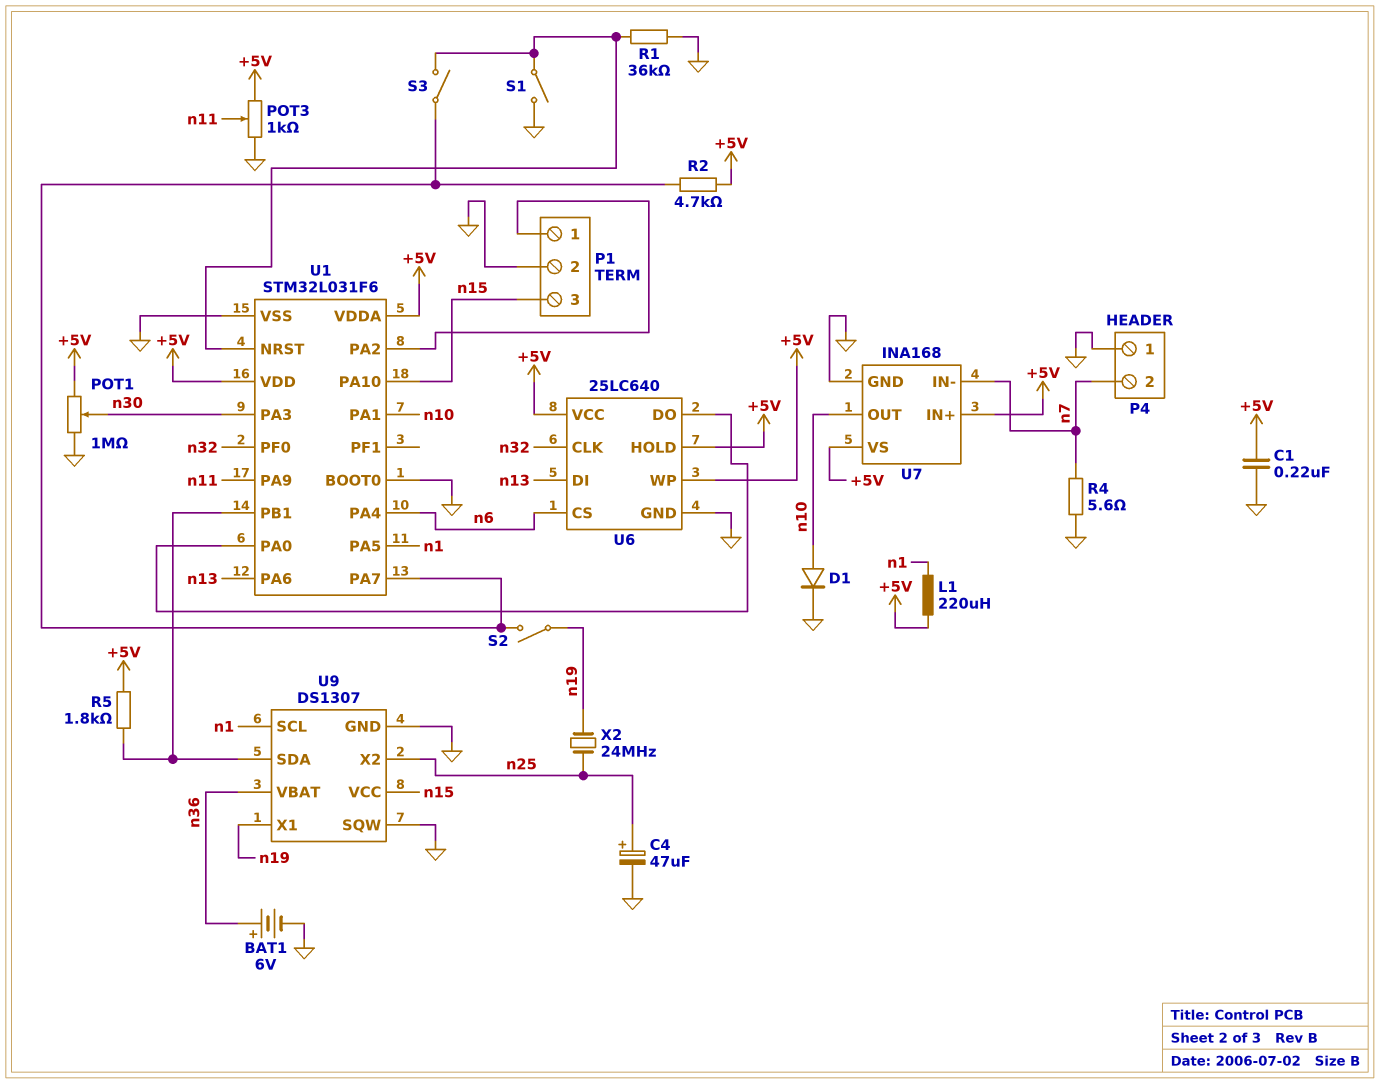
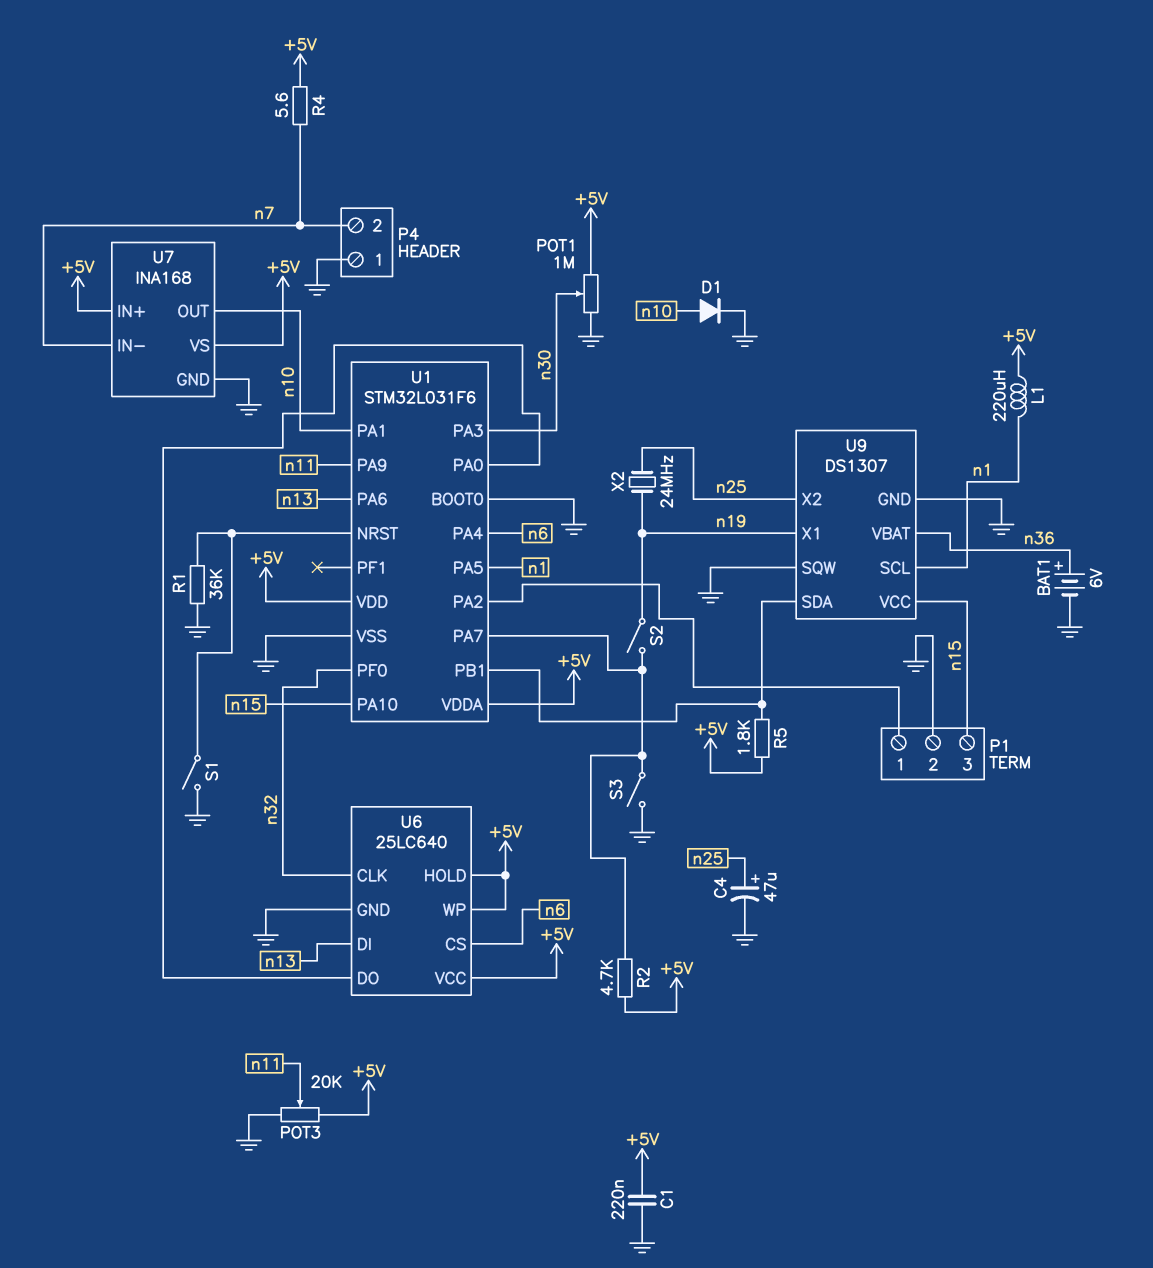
POT3: 1k (+5V, GND, wiper n11) -> 20k (+5V, GND, wiper n11)
R4: 5.6 (GND, n7) -> 5.6 (+5V, n7)
S3: switch (U1/NRST, U1/PA7) -> switch (GND, U1/PA7)

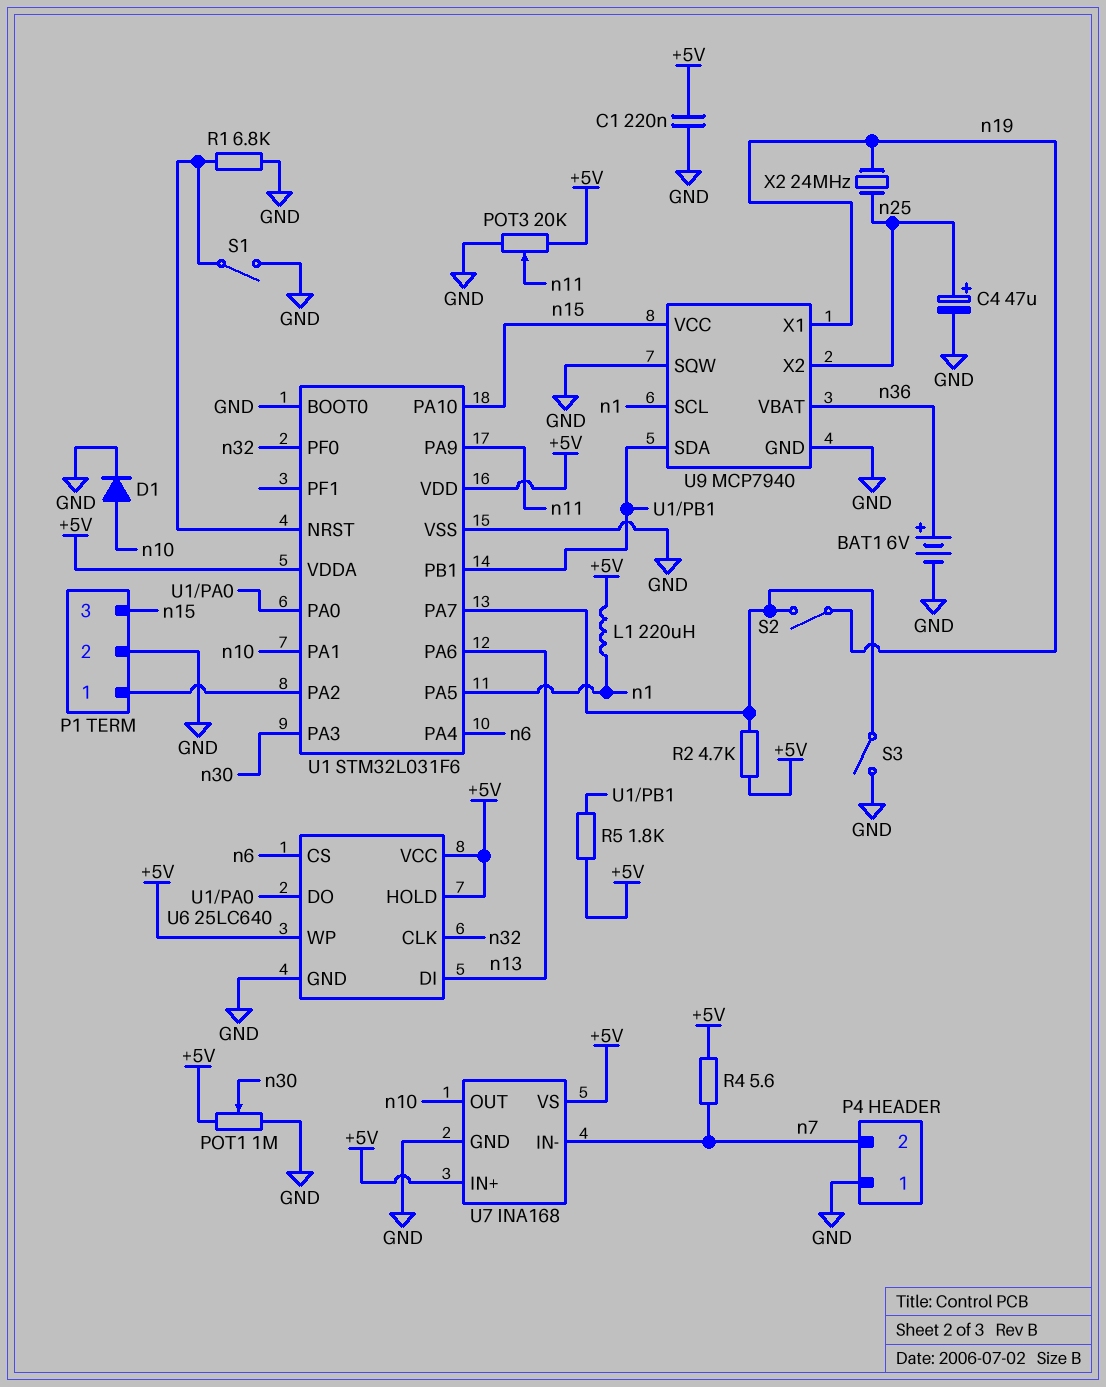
R1: 36k (GND, U1/NRST) -> 6.8k (GND, U1/NRST)
U9: DS1307 -> MCP7940

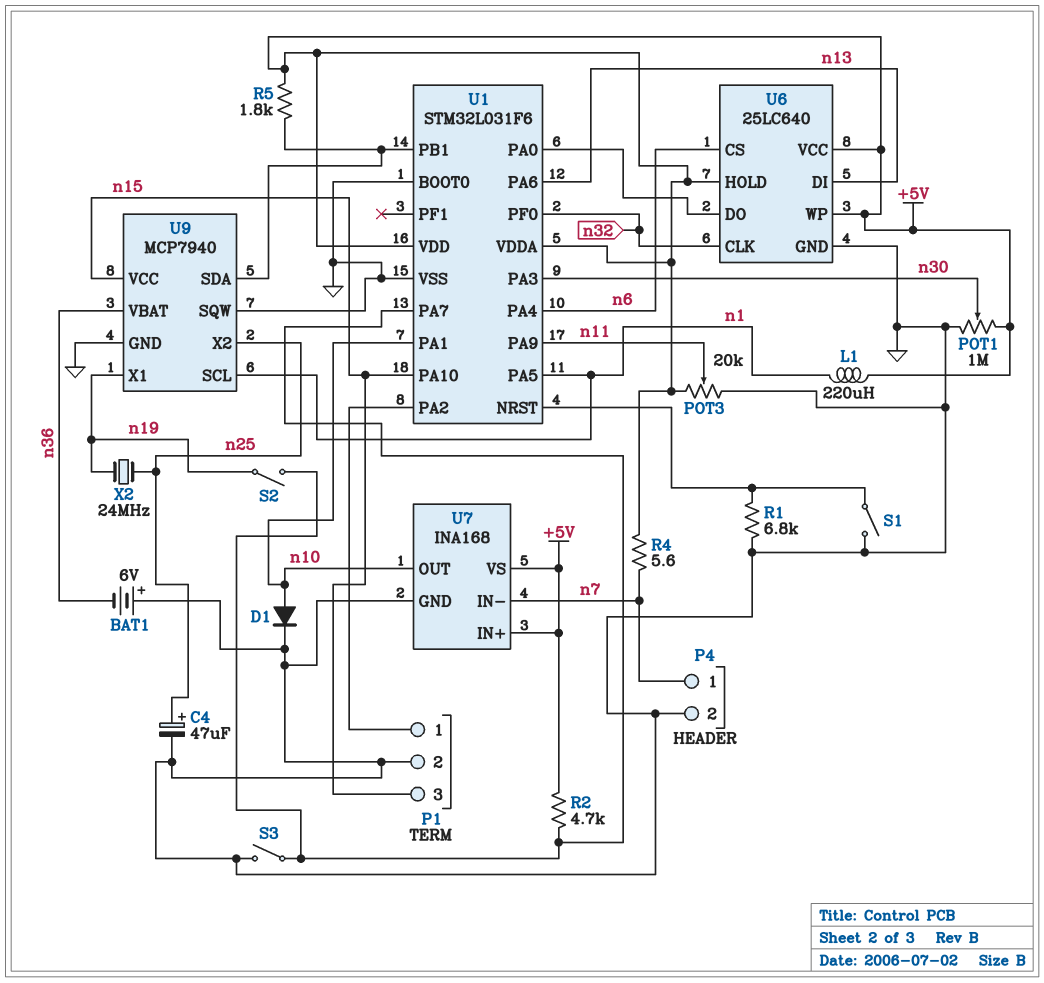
BAT1: 6V (plus n36, minus GND) -> 6V (plus GND, minus n36)
C1: 220nF (+5V, GND) -> none
P4 pin 1: GND -> n7
P4 pin 2: n7 -> GND

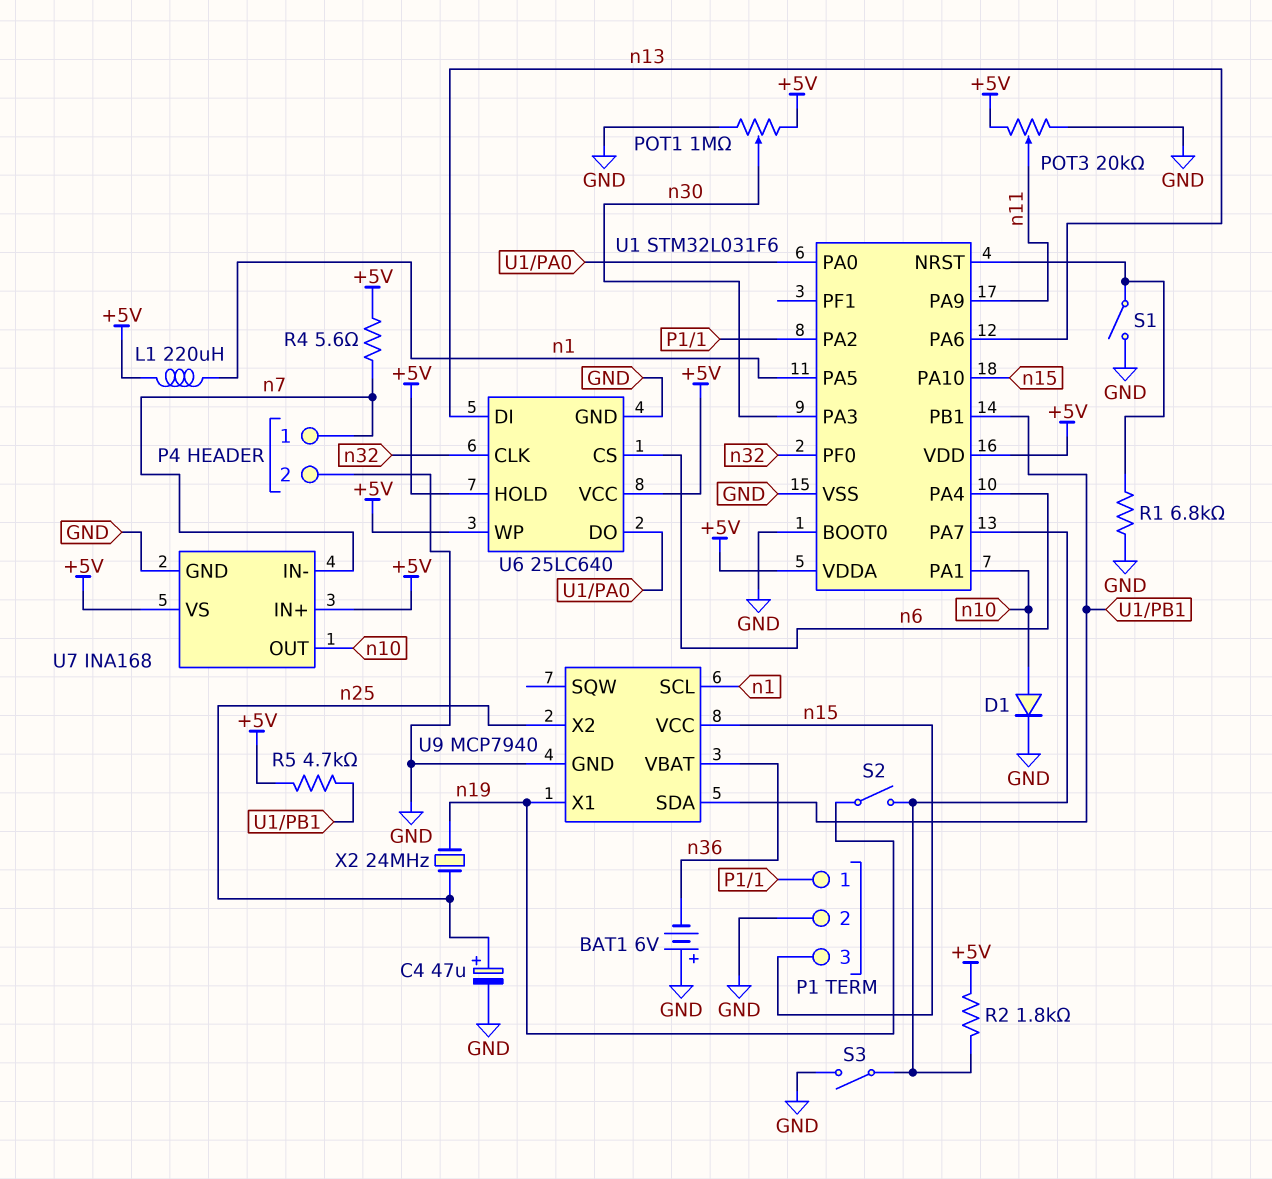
R2: 4.7k (+5V, U1/PA7) -> 1.8k (+5V, U1/PA7)
R5: 1.8k (+5V, U1/PB1) -> 4.7k (+5V, U1/PB1)
U9 pin SQW: GND -> none

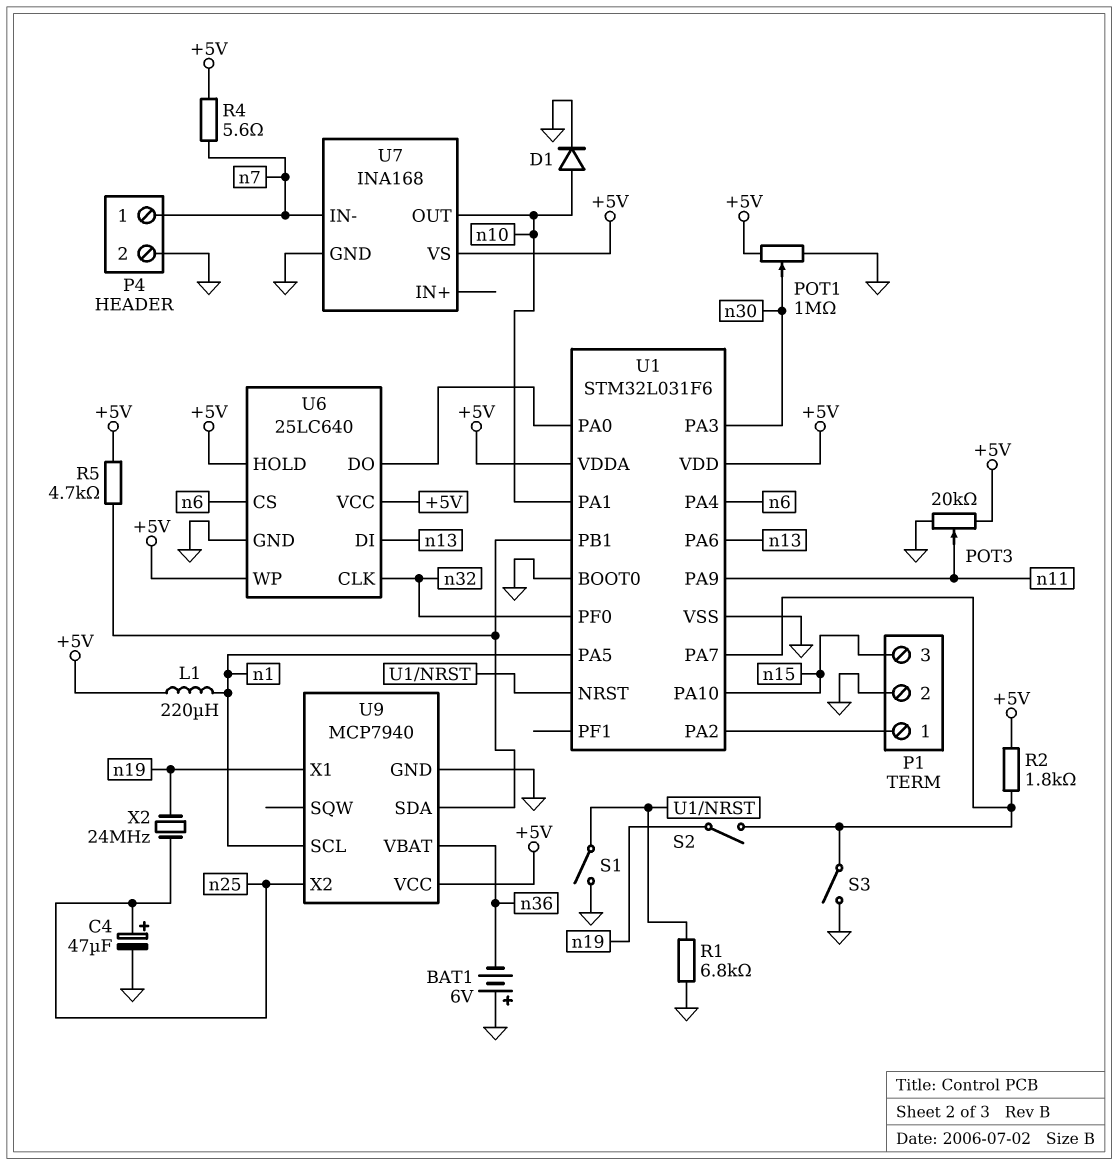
U7 pin IN+: +5V -> none
U9 pin VCC: n15 -> +5V

